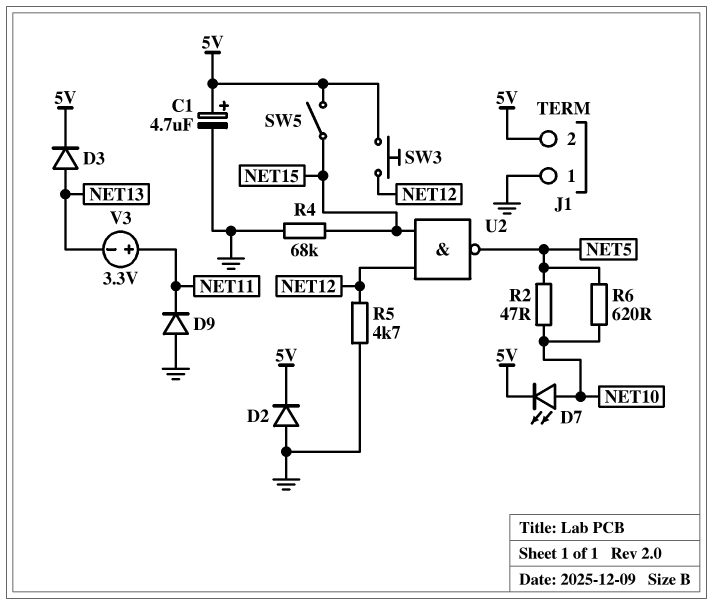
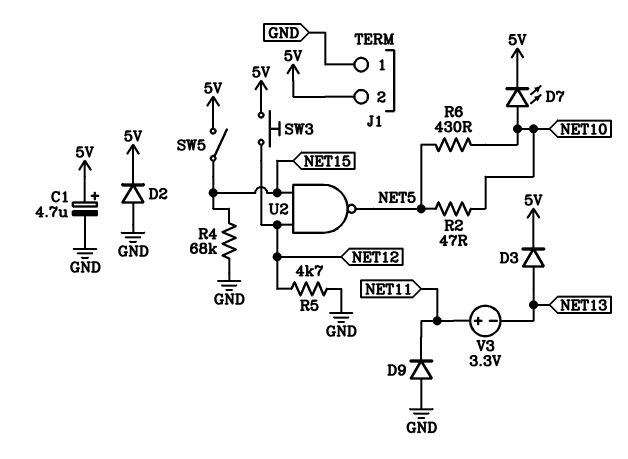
R6: 620 (NET5, NET10) -> 430 (NET5, NET10)

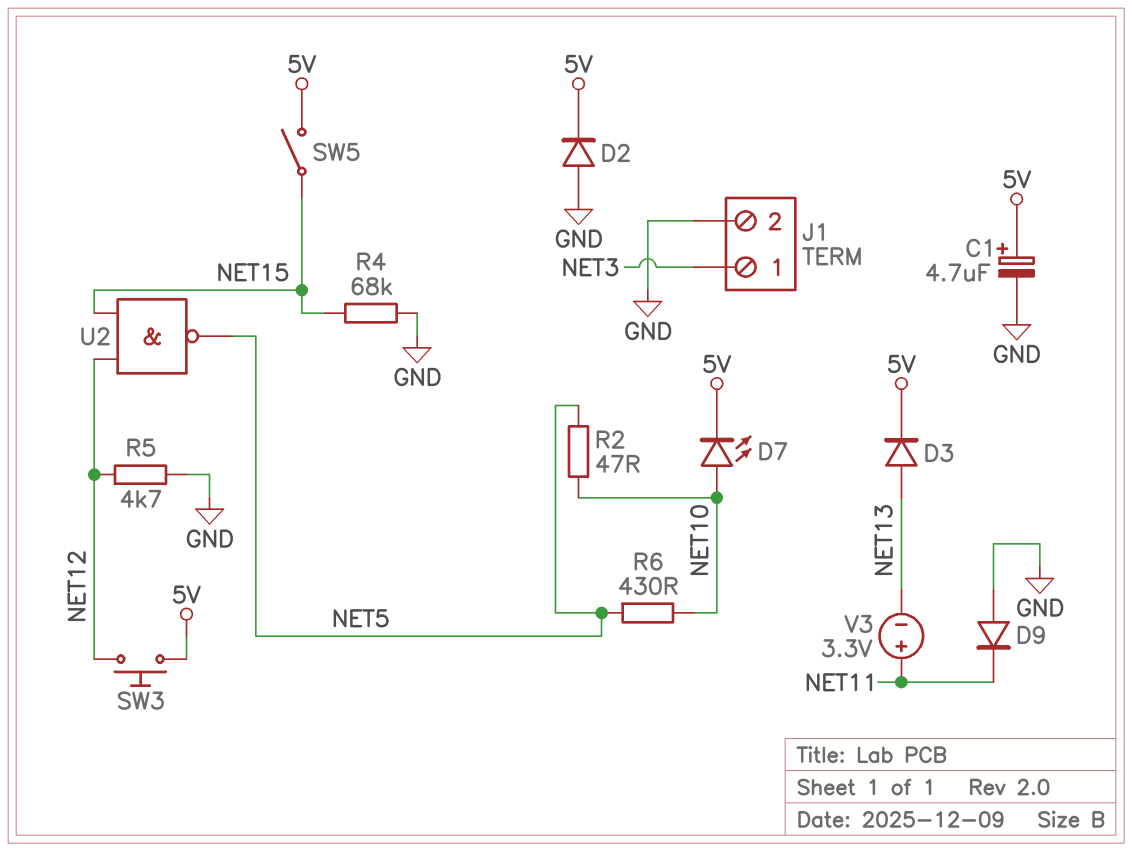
J1 pin 1: GND -> NET3
J1 pin 2: 5V -> GND

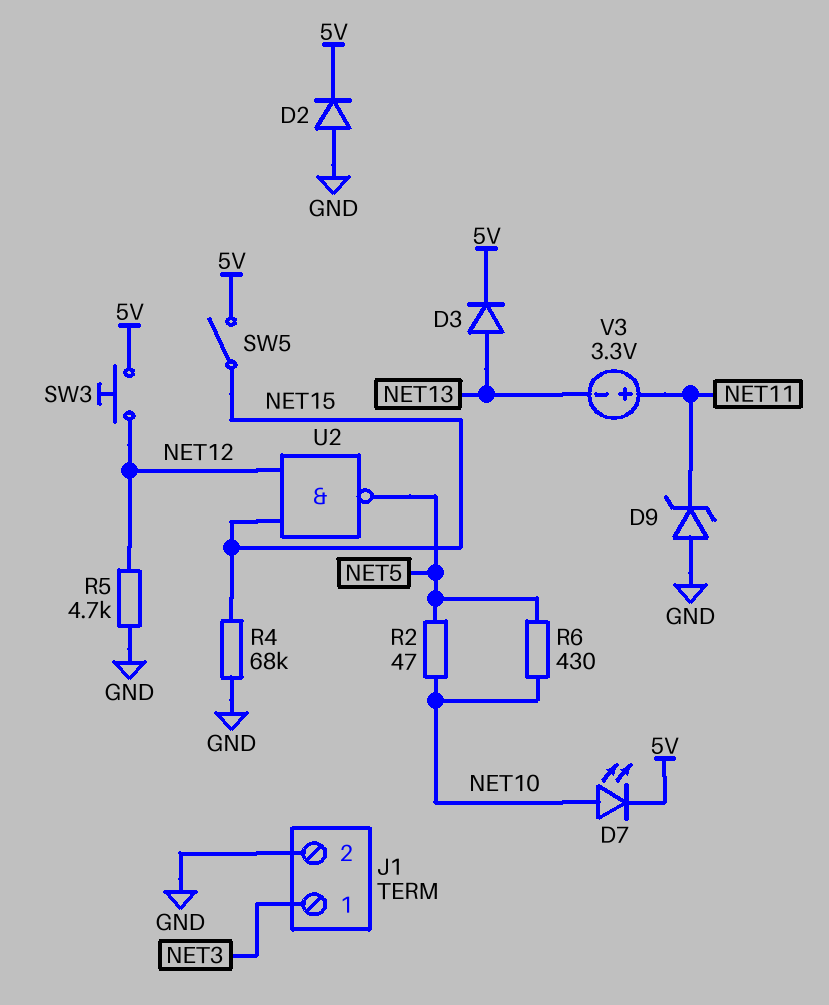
C1: 4.7uF (plus 5V, minus GND) -> none
D9: diode (A GND, K NET11) -> zener (A GND, K NET11)

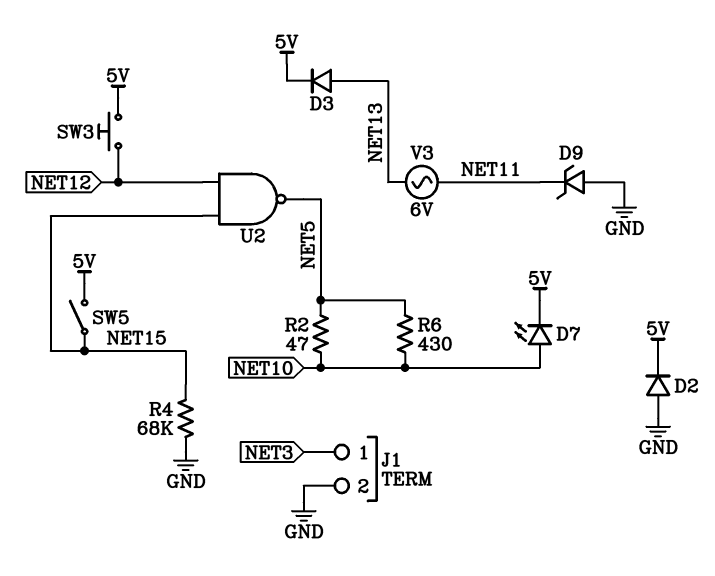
R5: 4.7k (GND, NET12) -> none
V3: 3.3V (plus NET11, minus NET13) -> AC 6V (NET11, NET13)

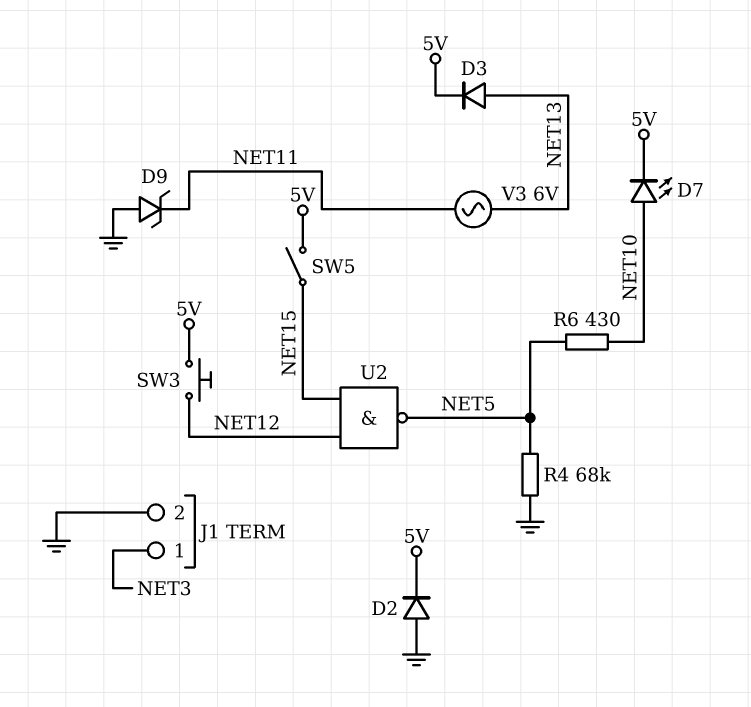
R2: 47 (NET5, NET10) -> none
R4: 68k (GND, NET15) -> 68k (GND, NET5)

